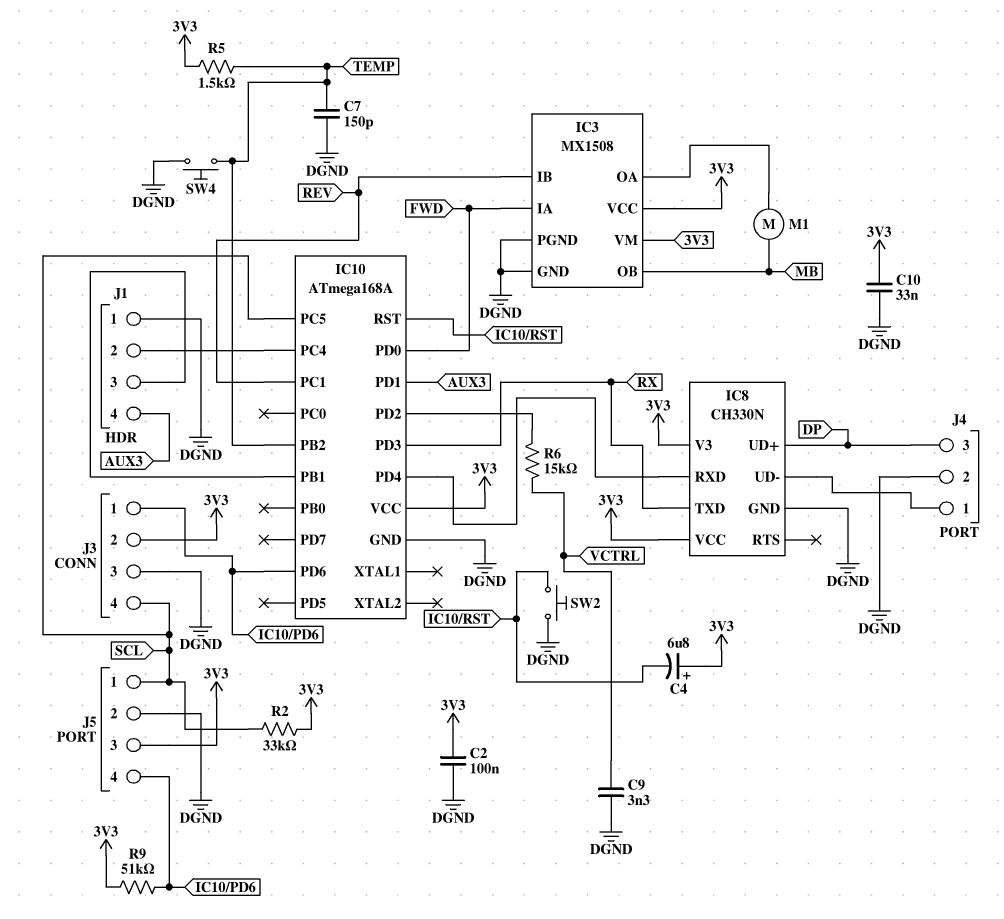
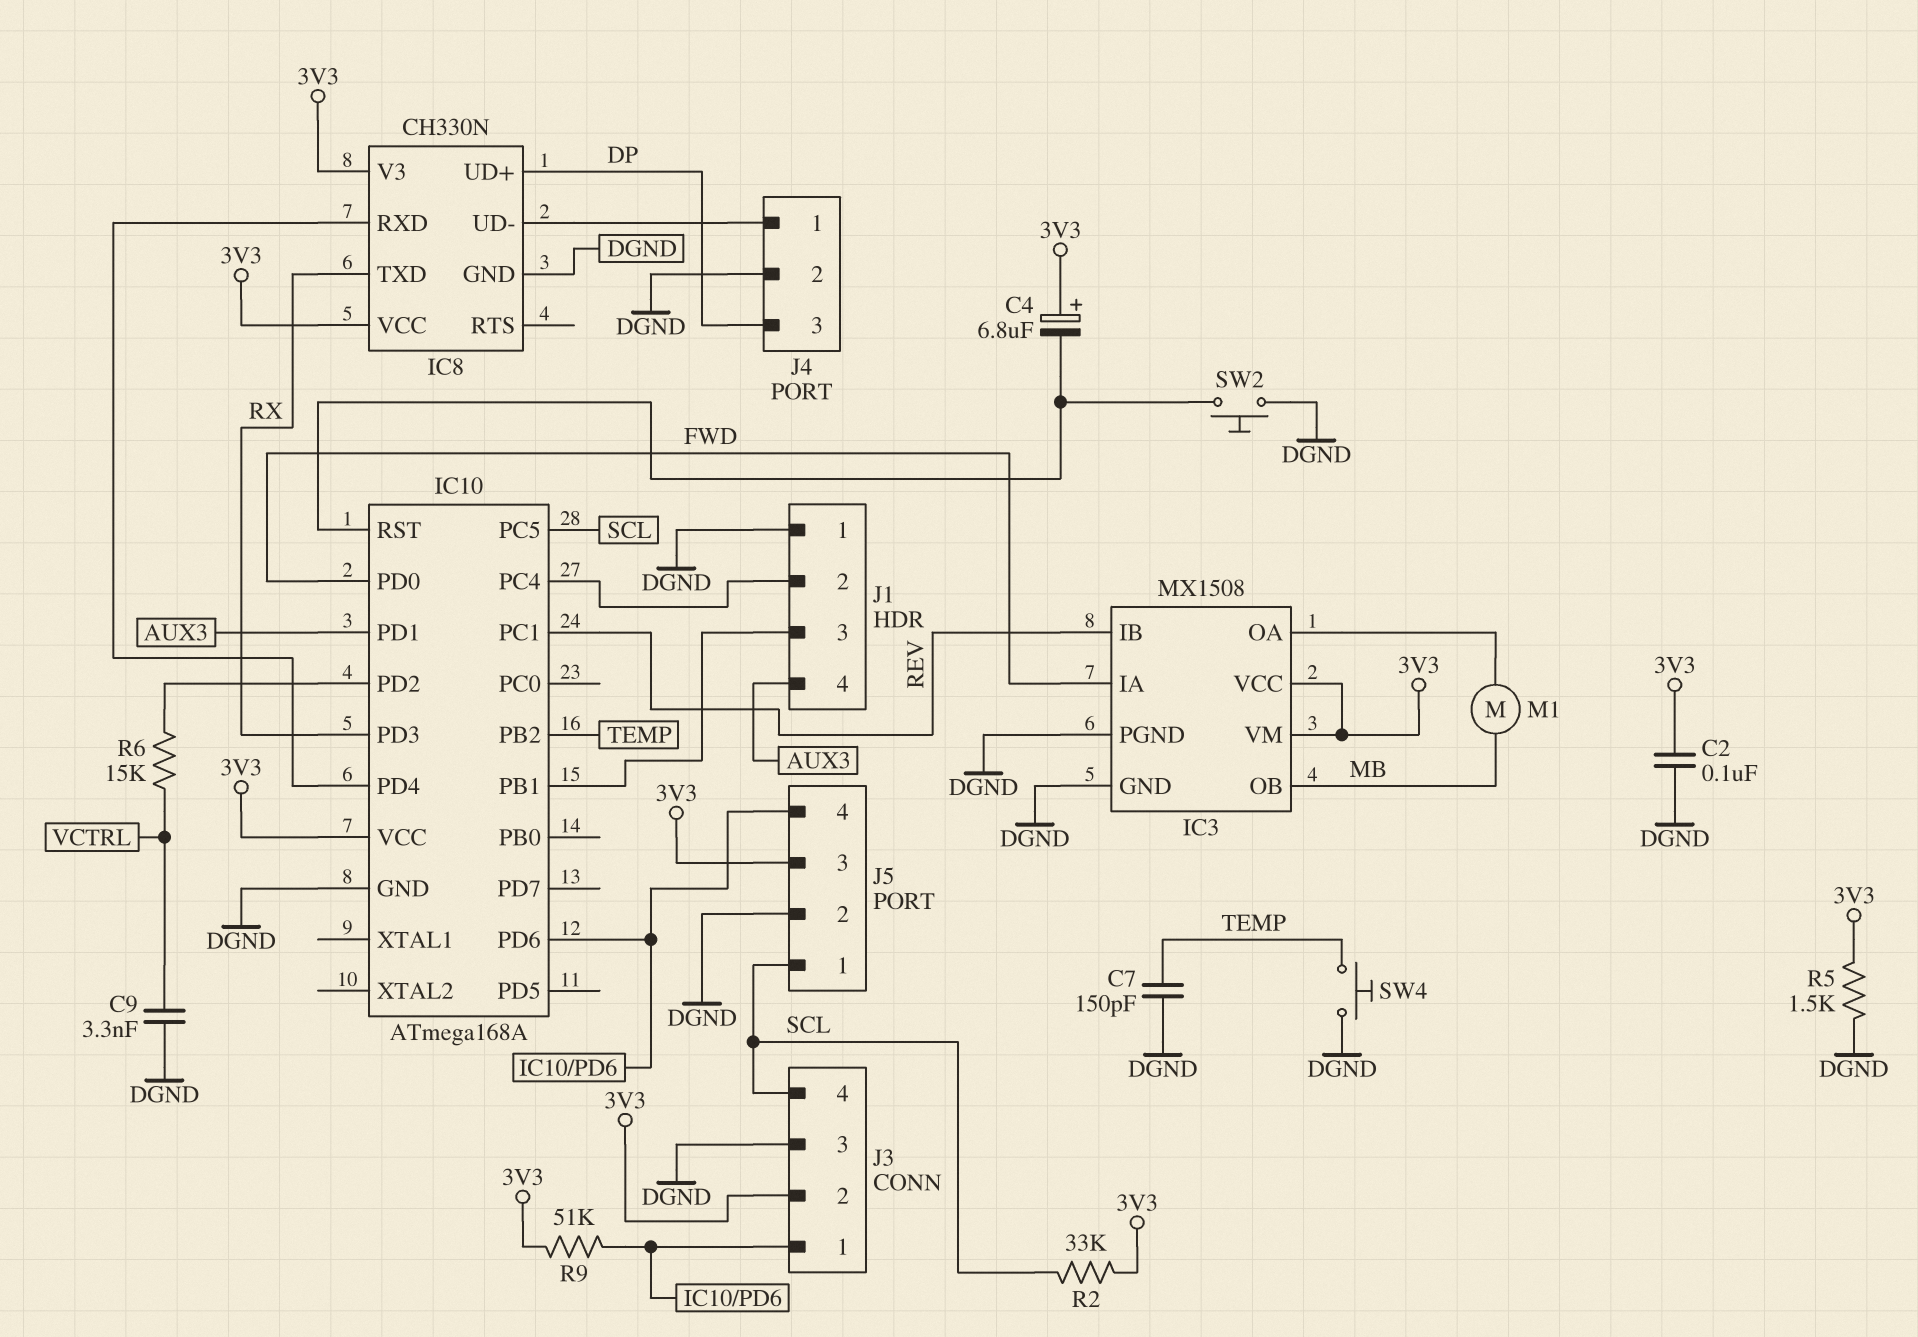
C10: 33nF (3V3, DGND) -> none
R5: 1.5k (3V3, TEMP) -> 1.5k (3V3, DGND)

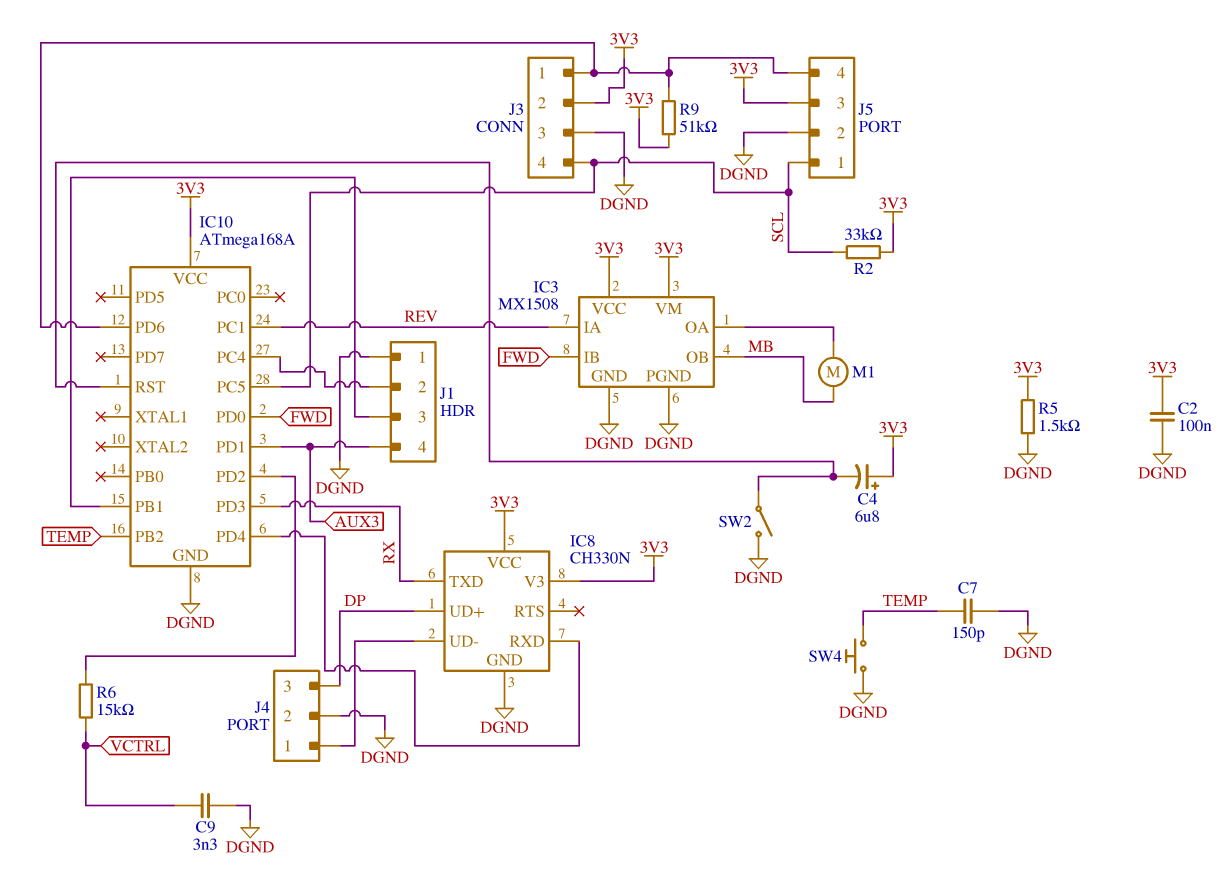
IC3 pin IA: FWD -> REV
IC3 pin IB: REV -> FWD
SW2: button (DGND, IC10/RST) -> switch (DGND, IC10/RST)

